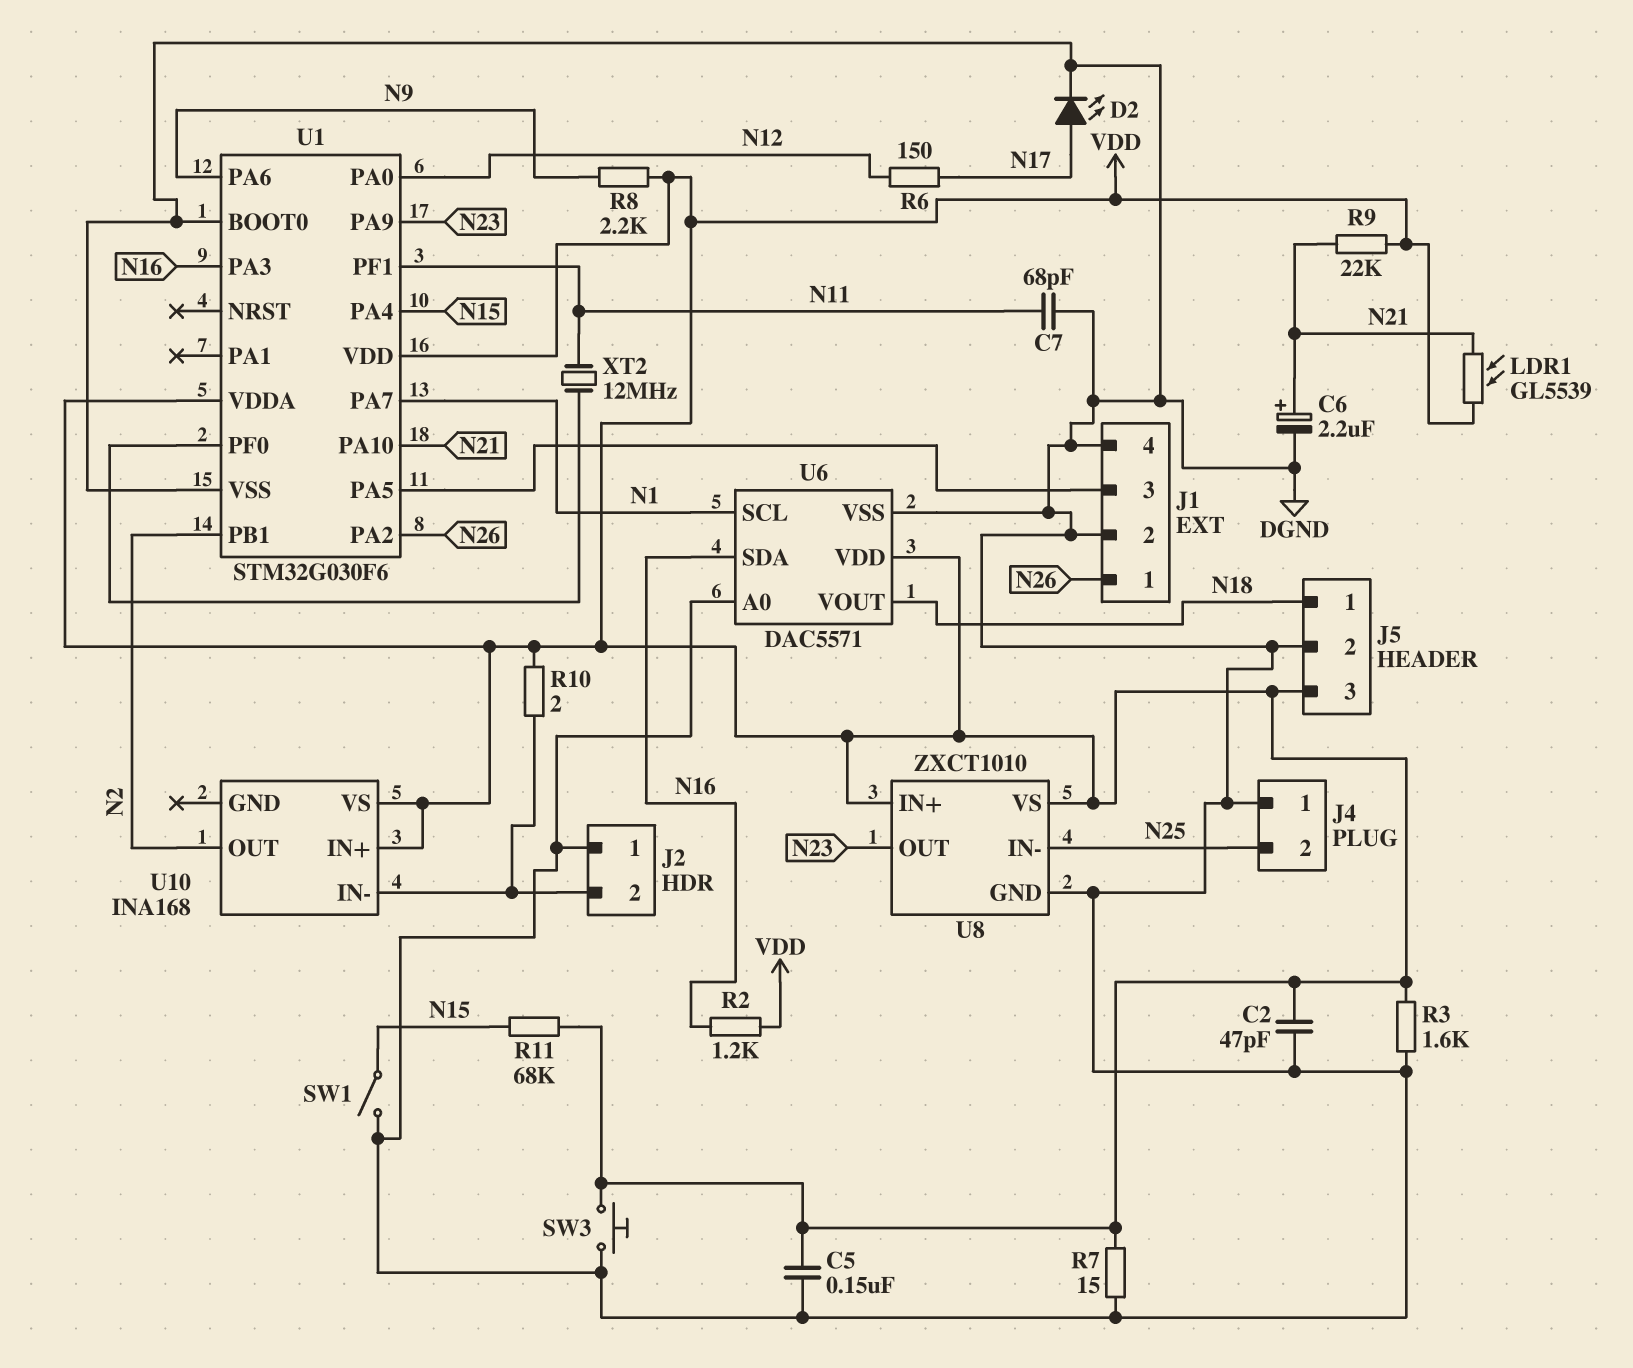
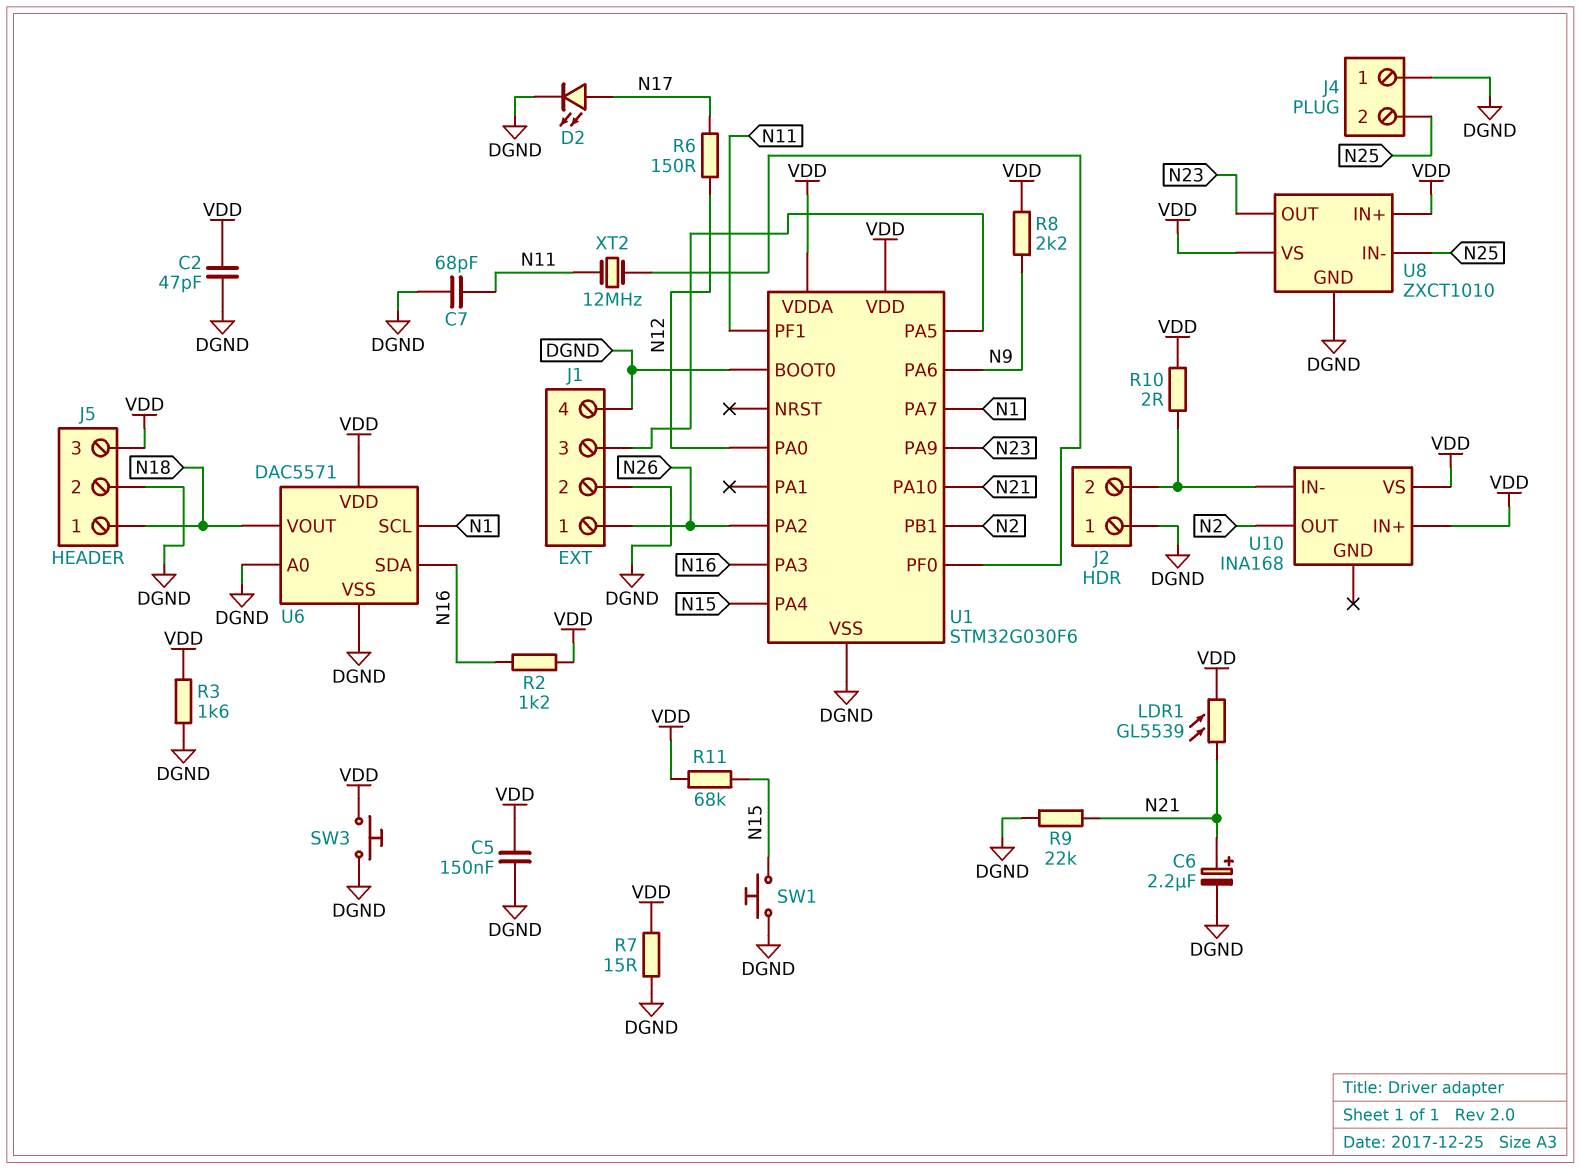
R9: 22k (N21, VDD) -> 22k (DGND, N21)
SW1: switch (DGND, N15) -> button (DGND, N15)

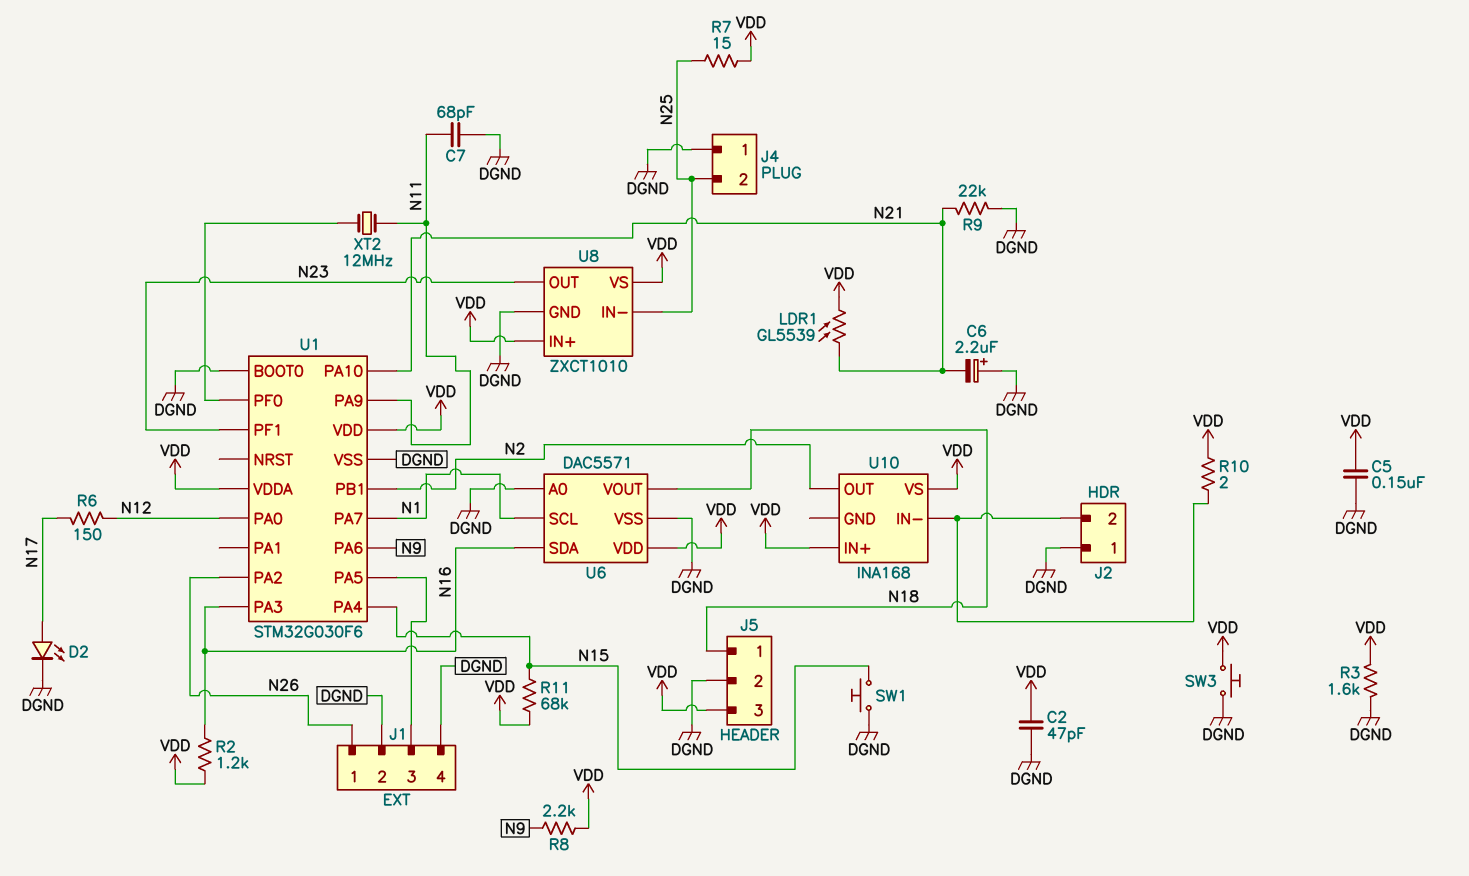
C6: 2.2uF (plus N21, minus DGND) -> 2.2uF (plus DGND, minus N21)
R7: 15 (DGND, VDD) -> 15 (N25, VDD)
U1 pin PA9: N23 -> N11
U1 pin PF1: N11 -> N23

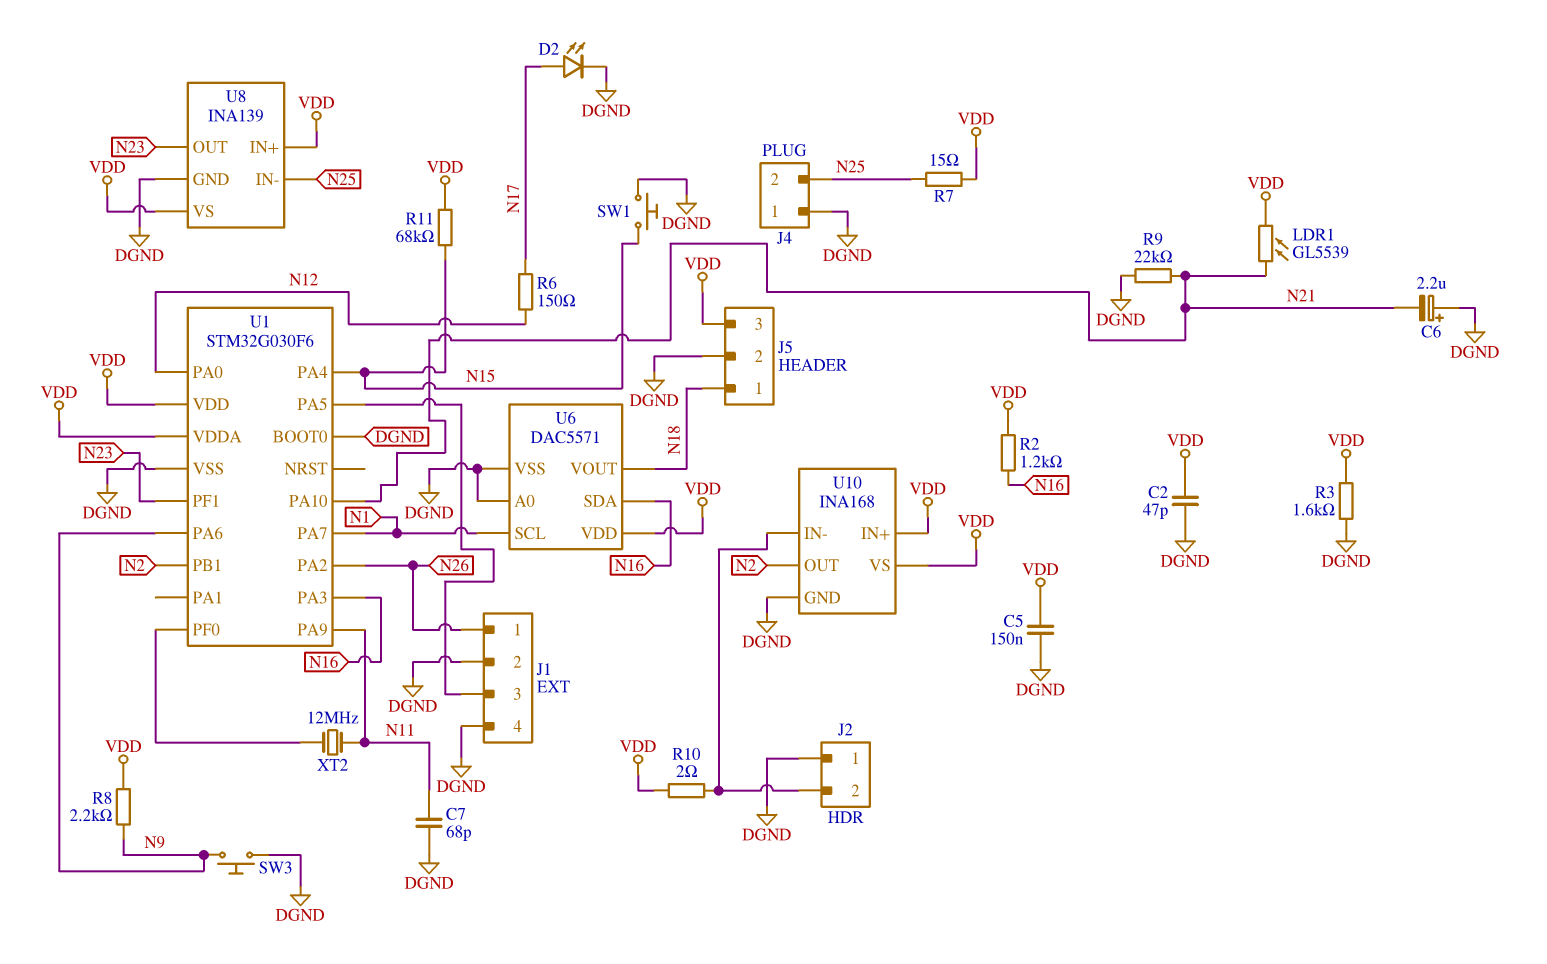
SW3: button (DGND, VDD) -> button (DGND, N9)
U8: ZXCT1010 -> INA139
U10 pin GND: none -> DGND

